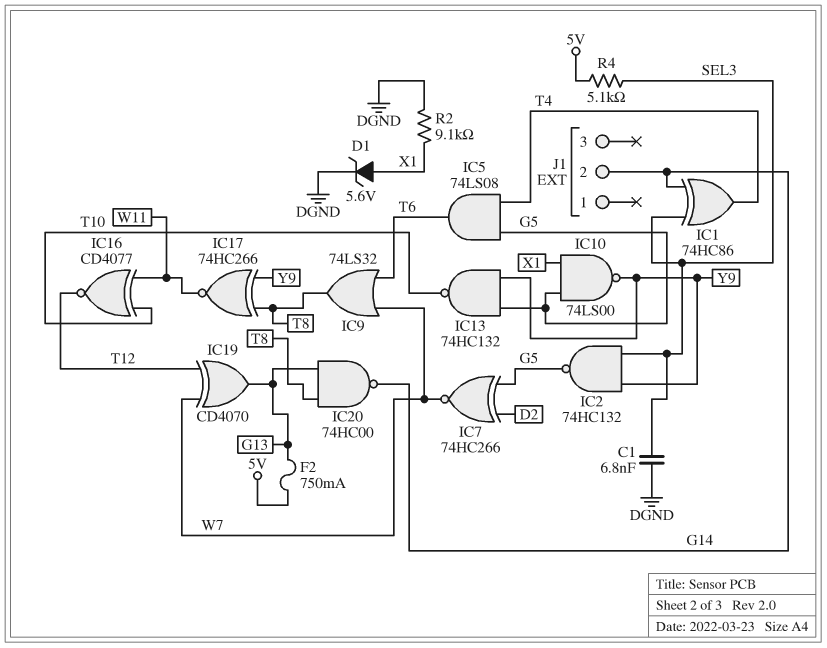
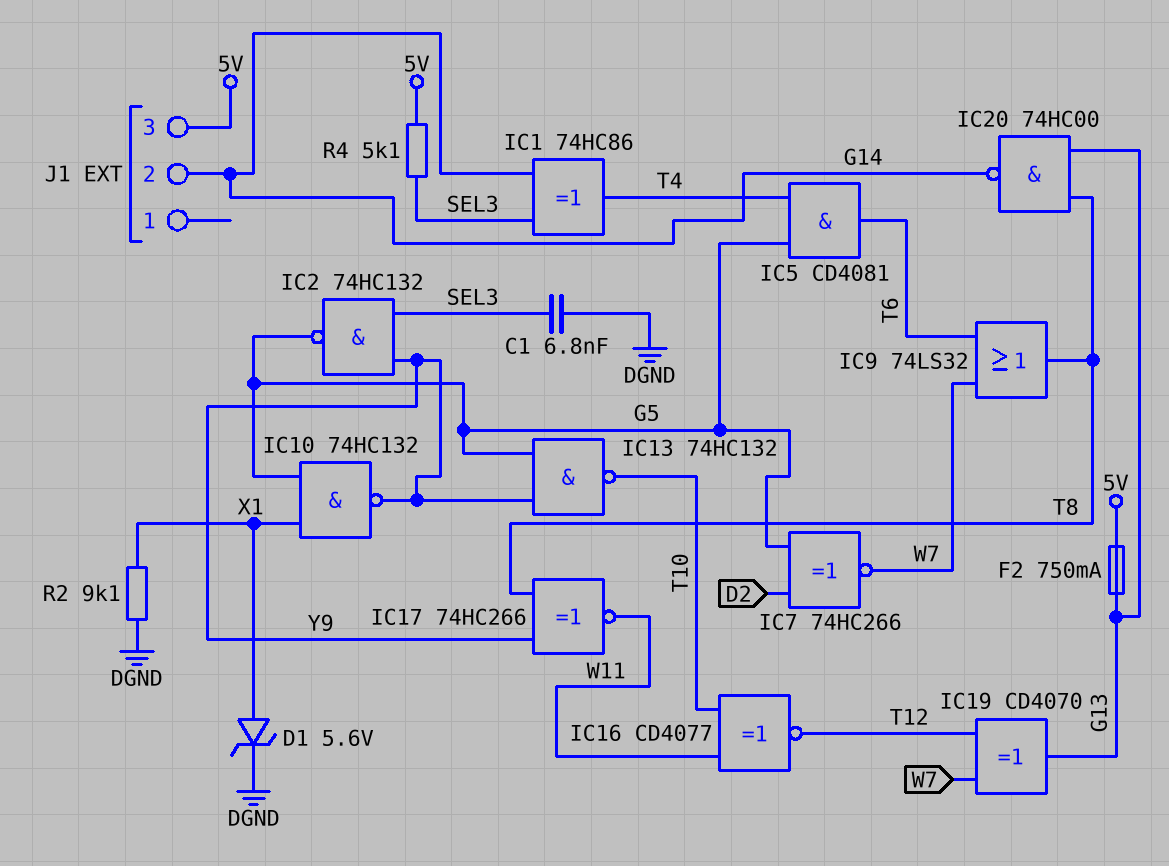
IC5: AND 74LS08 (in G5, in T4, out T6) -> AND CD4081 (in G5, in T4, out T6)
IC10: NAND 74LS00 (in G5, in X1, out Y9) -> NAND 74HC132 (in G5, in X1, out Y9)
J1 pin 3: none -> 5V

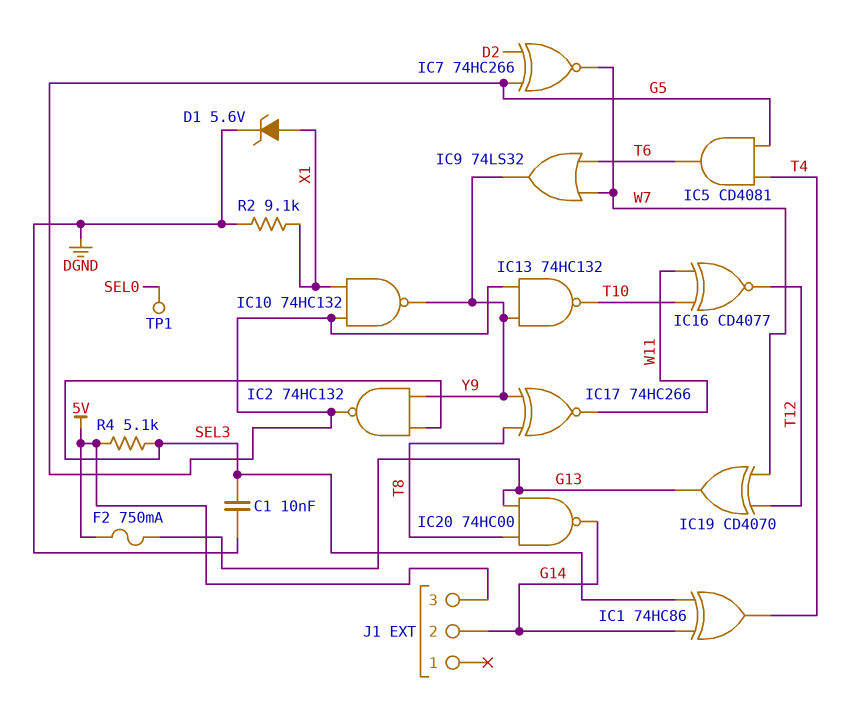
C1: 6.8nF (DGND, SEL3) -> 10nF (DGND, SEL3)
IC9: OR 74LS32 (in T6, in W7, out T8) -> OR 74LS32 (in T6, in W7, out Y9)
TP1: none -> test point (SEL0)

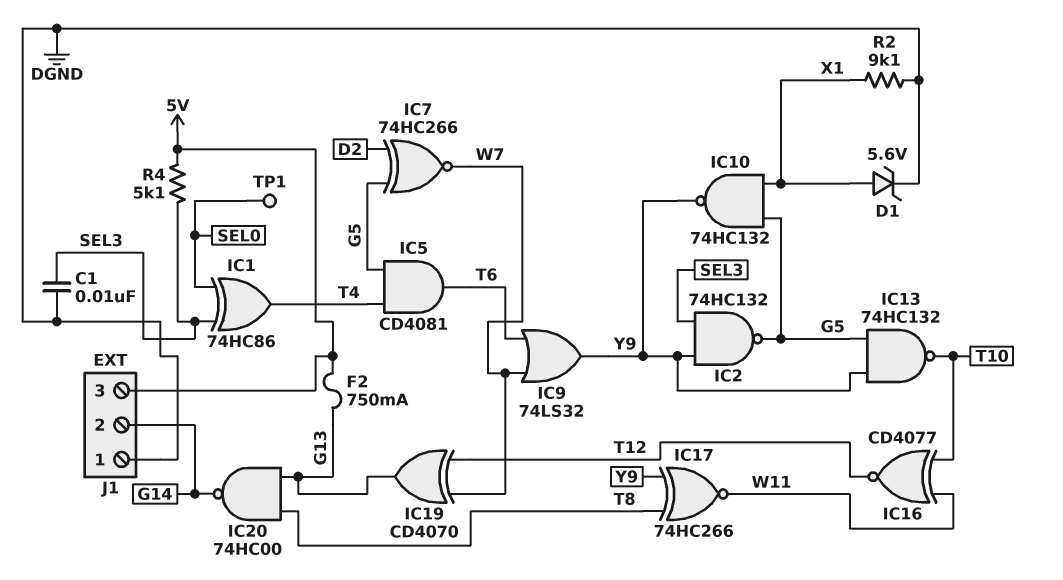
IC1: XOR 74HC86 (in G14, in SEL3, out T4) -> XOR 74HC86 (in SEL0, in SEL3, out T4)
J1 pin 1: none -> DGND

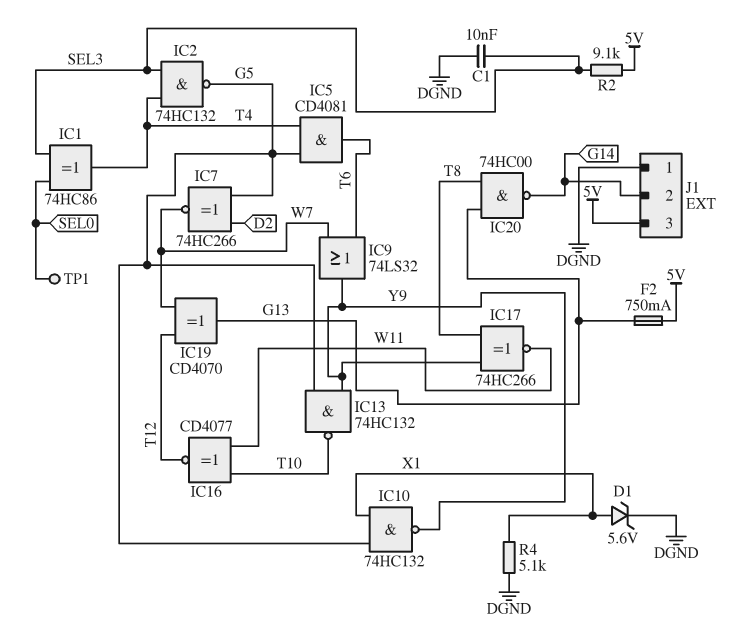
IC2: NAND 74HC132 (in SEL3, in Y9, out G5) -> NAND 74HC132 (in SEL3, in T4, out G5)
R2: 9.1k (DGND, X1) -> 9.1k (5V, SEL3)
R4: 5.1k (5V, SEL3) -> 5.1k (DGND, X1)

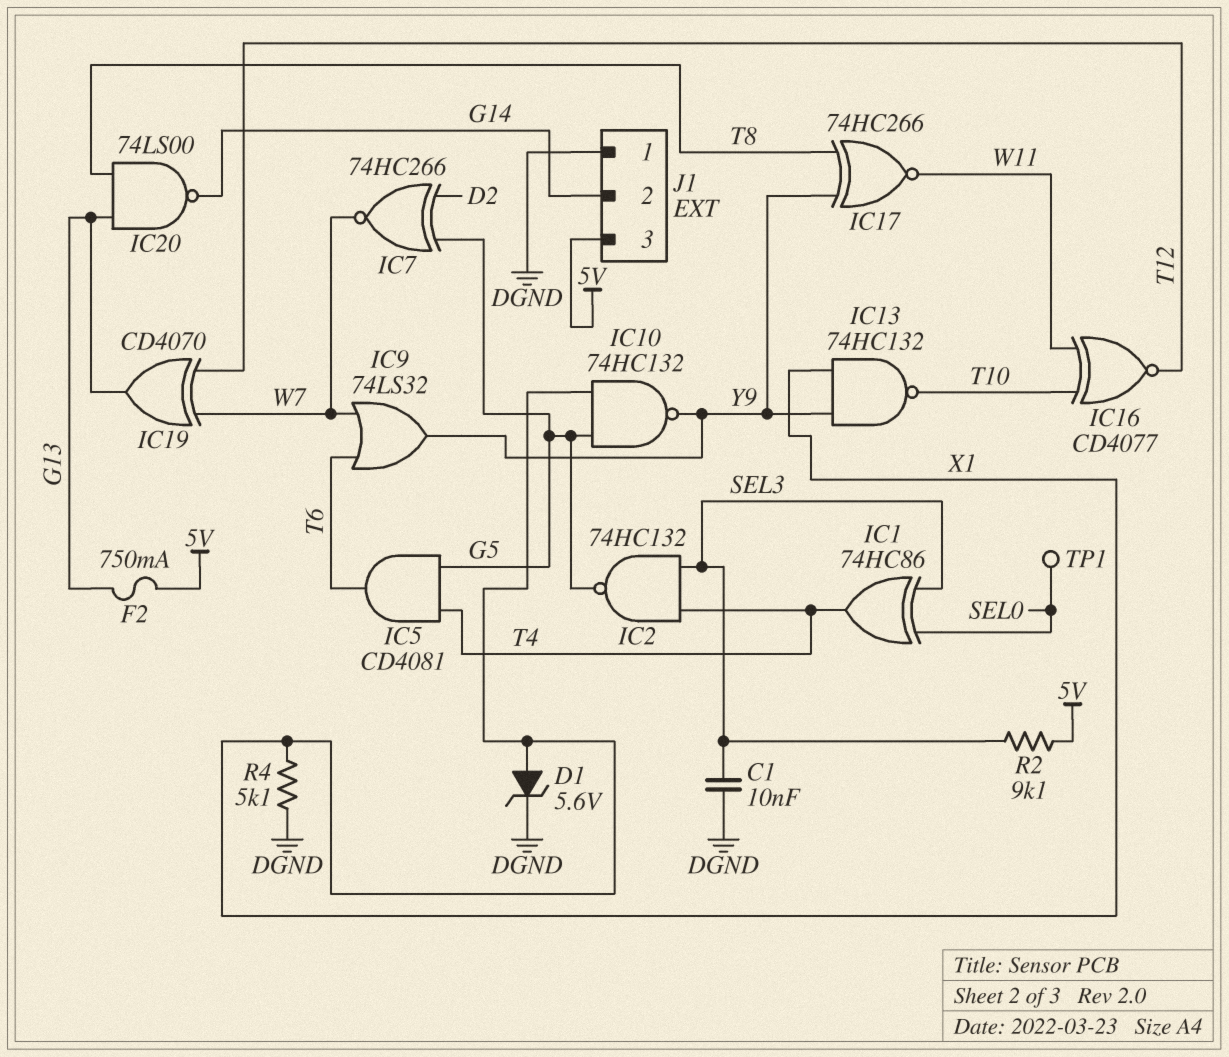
IC13: NAND 74HC132 (in G5, in Y9, out T10) -> NAND 74HC132 (in X1, in Y9, out T10)
IC20: NAND 74HC00 (in G13, in T8, out G14) -> NAND 74LS00 (in G13, in T8, out G14)

